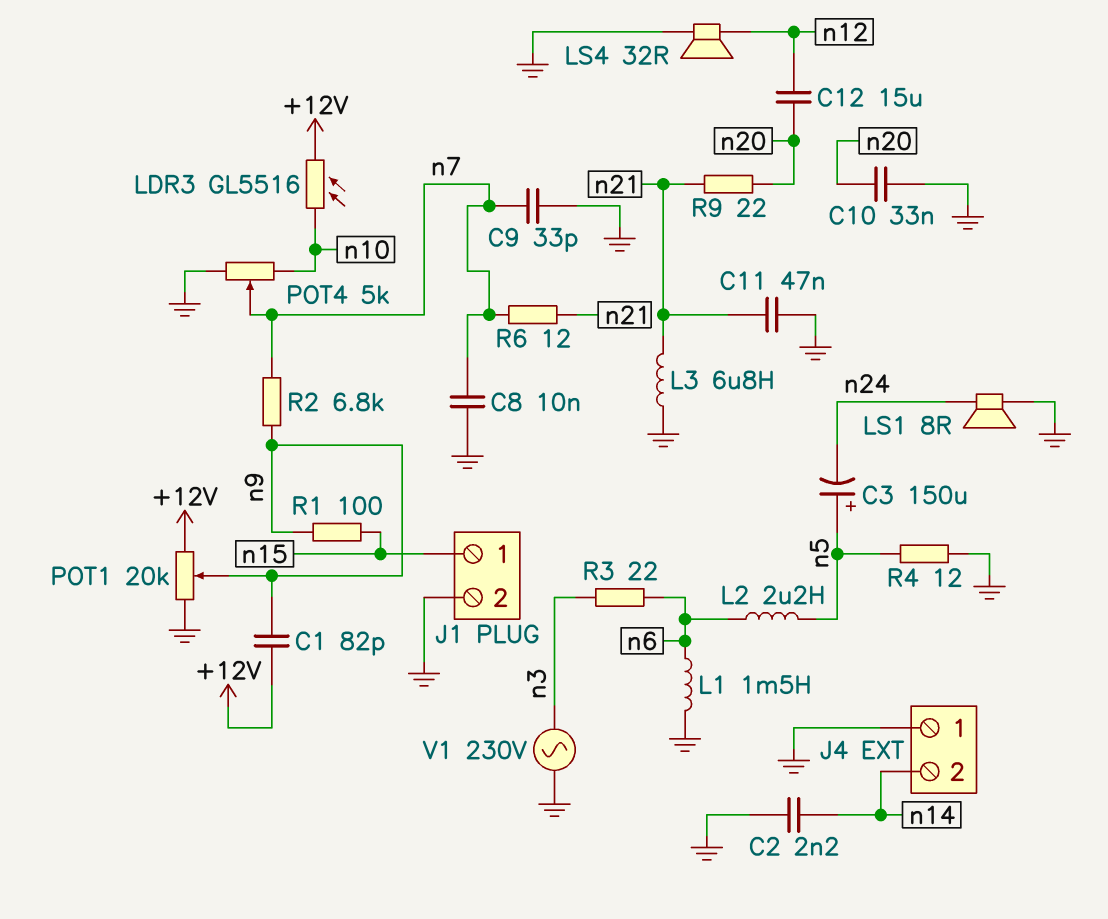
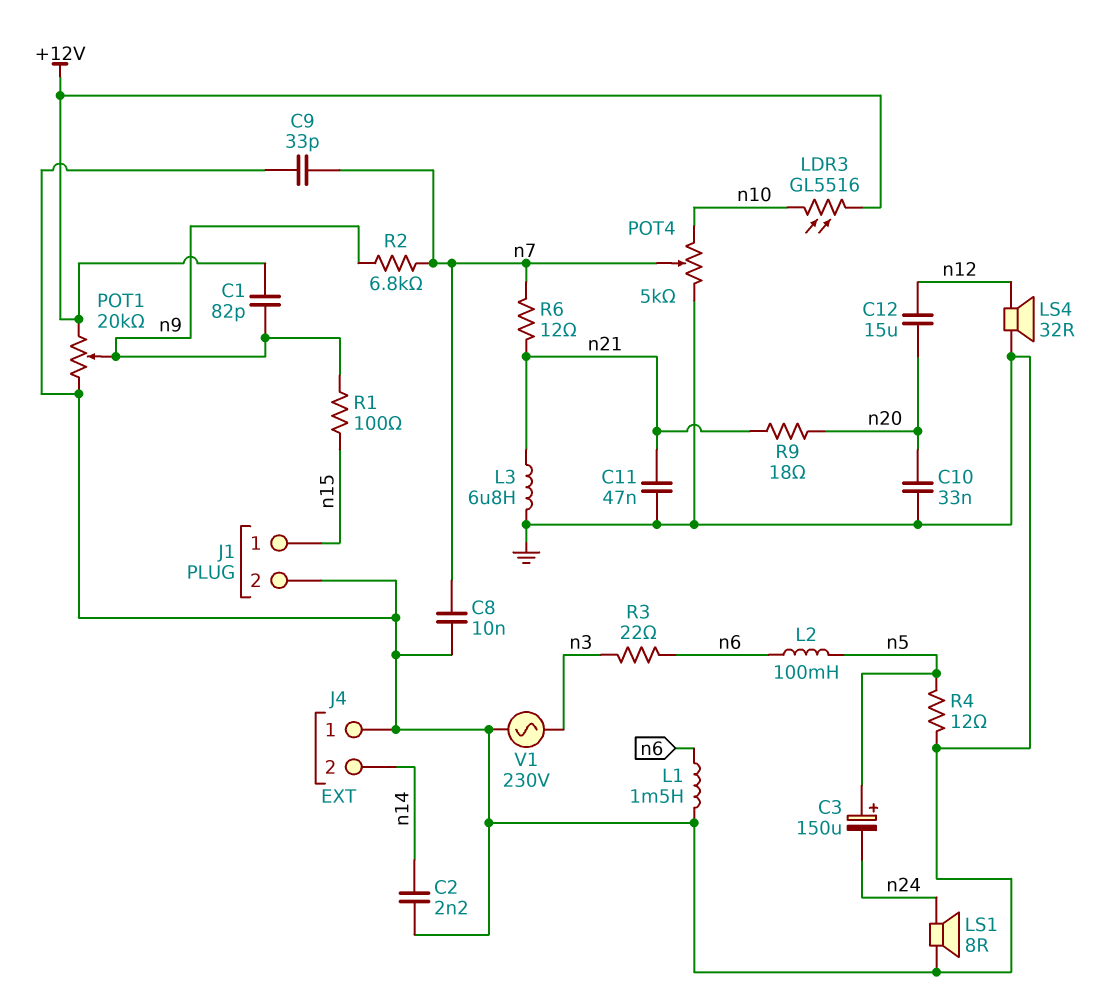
L2: 2.2uH (n5, n6) -> 100mH (n5, n6)
R9: 22 (n20, n21) -> 18 (n20, n21)

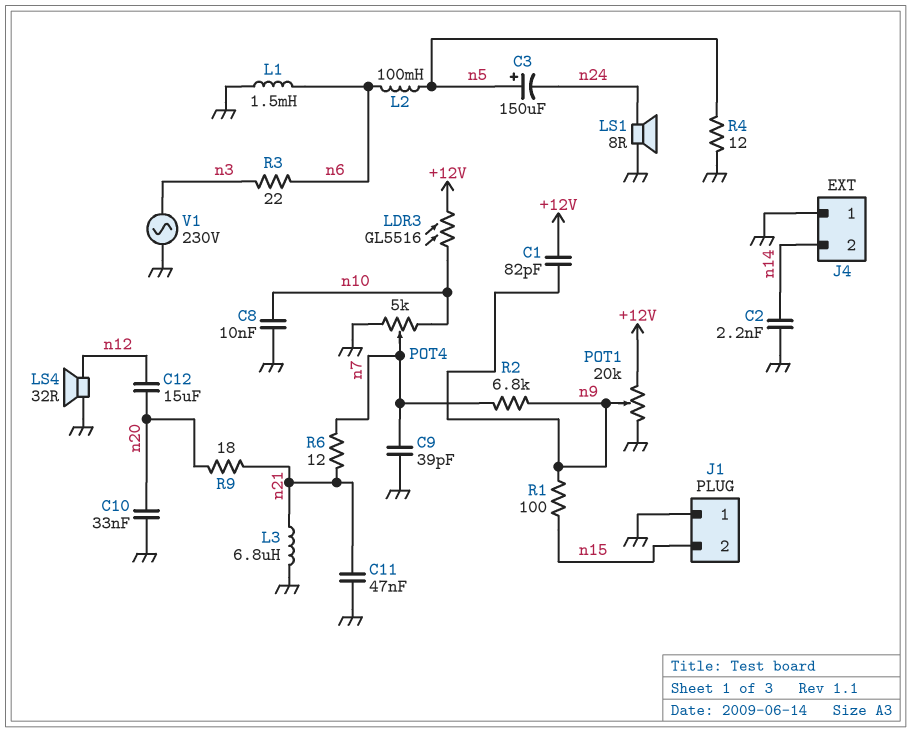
C8: 10nF (GND, n7) -> 10nF (GND, n10)
C9: 33pF (GND, n7) -> 39pF (GND, n7)
J1 pin 1: n15 -> GND
J1 pin 2: GND -> n15

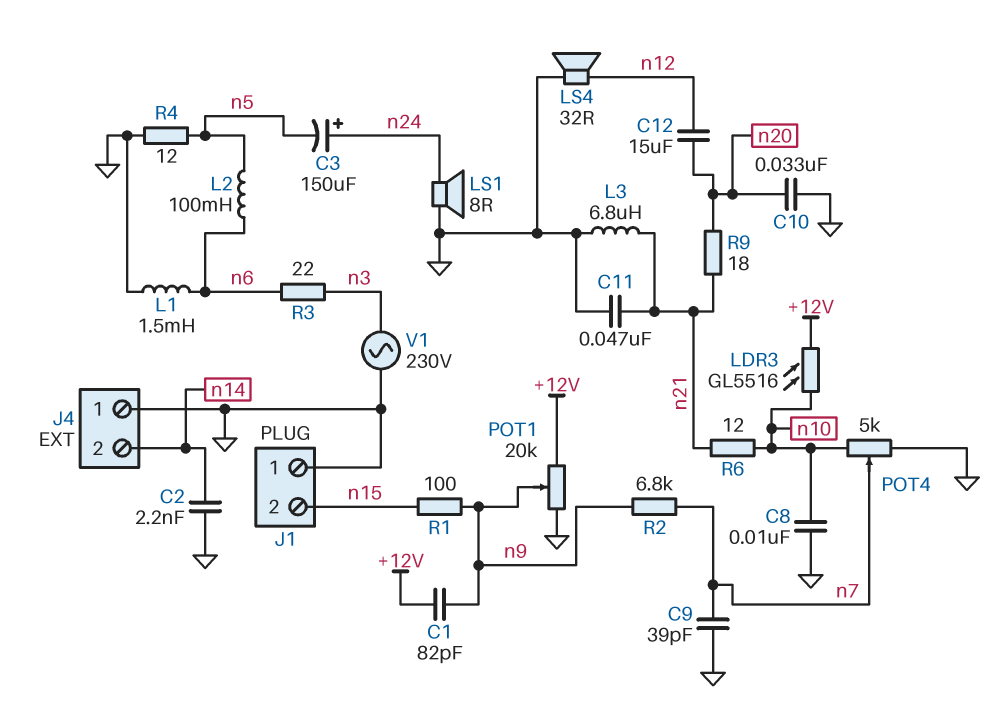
C3: 150uF (plus n5, minus n24) -> 150uF (plus n24, minus n5)
R6: 12 (n7, n21) -> 12 (n10, n21)

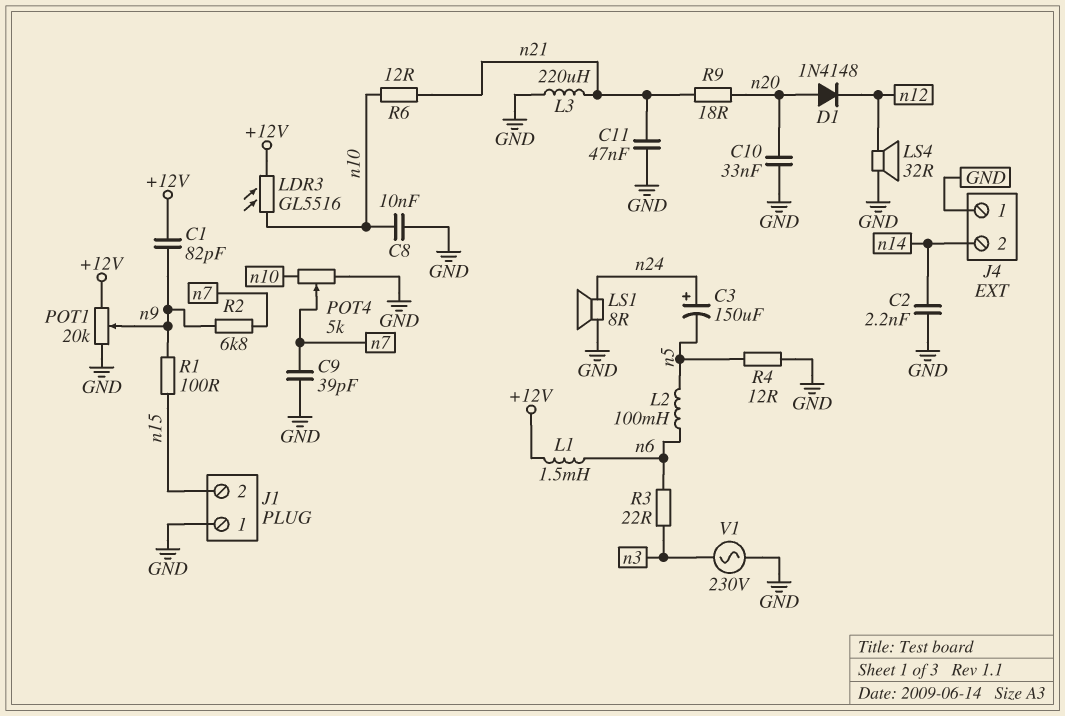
C12: 15uF (n12, n20) -> none
D1: none -> diode 1N4148 (A n20, K n12)
L1: 1.5mH (GND, n6) -> 1.5mH (+12V, n6)
L3: 6.8uH (GND, n21) -> 220uH (GND, n21)

